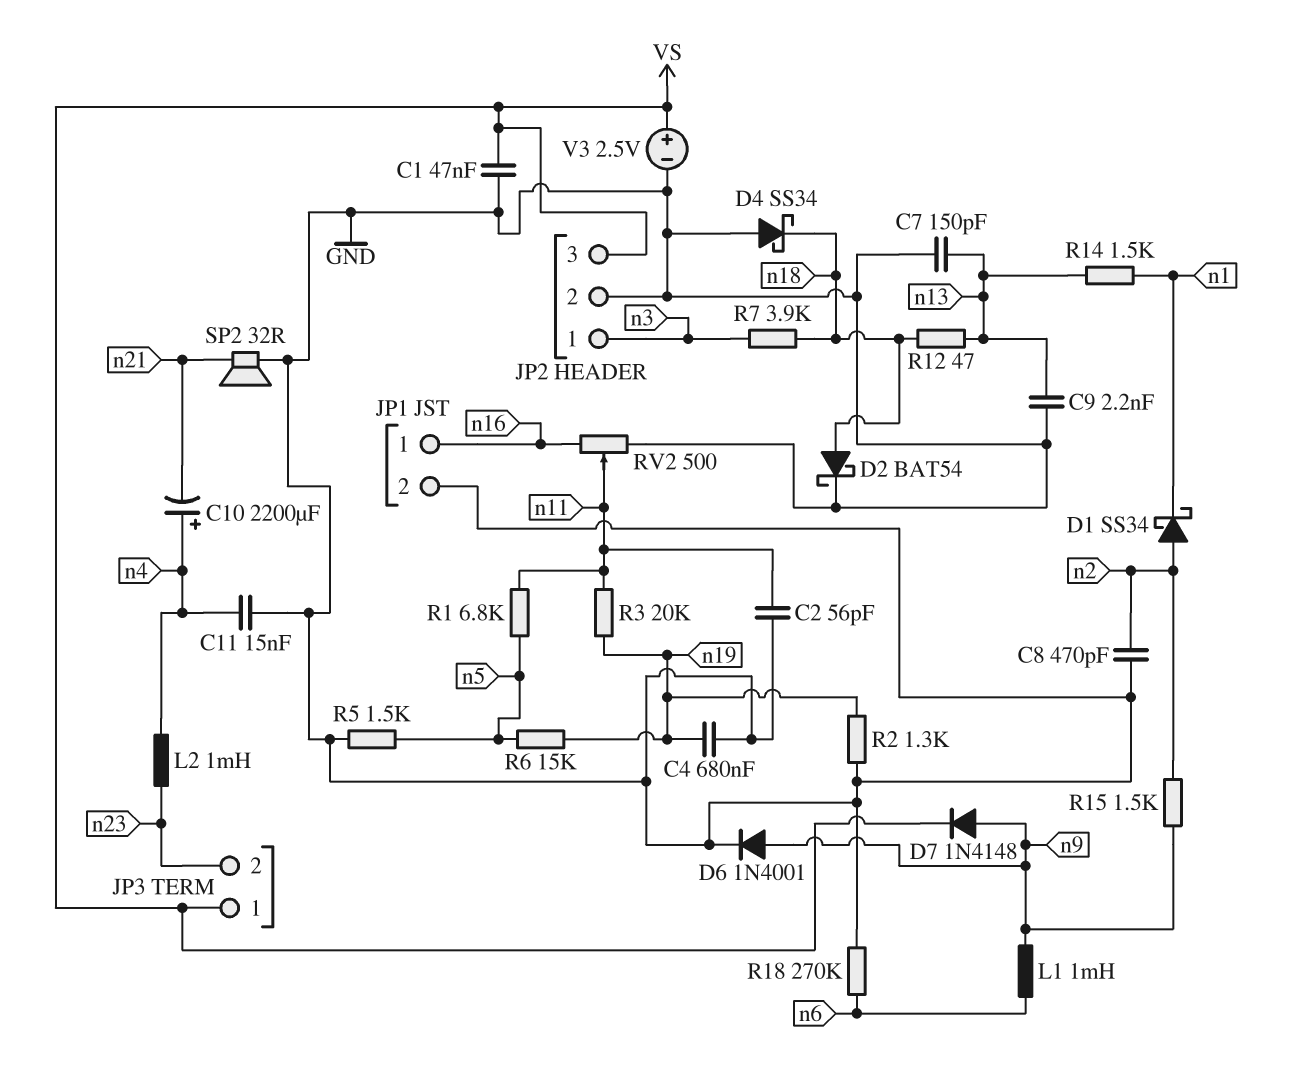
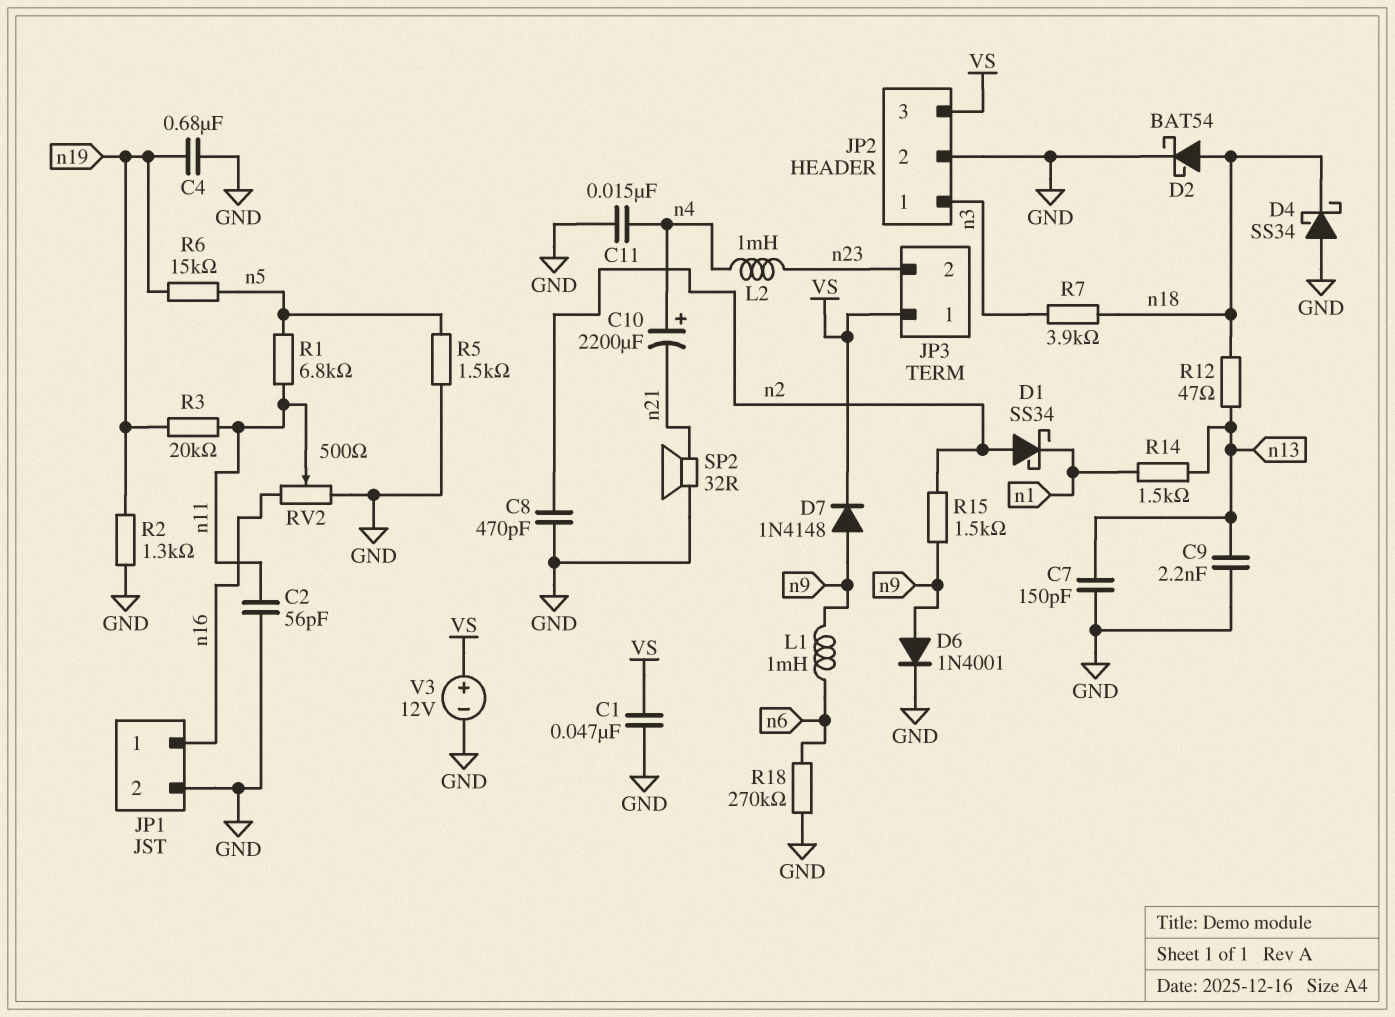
V3: 2.5V (plus VS, minus GND) -> 12V (plus VS, minus GND)

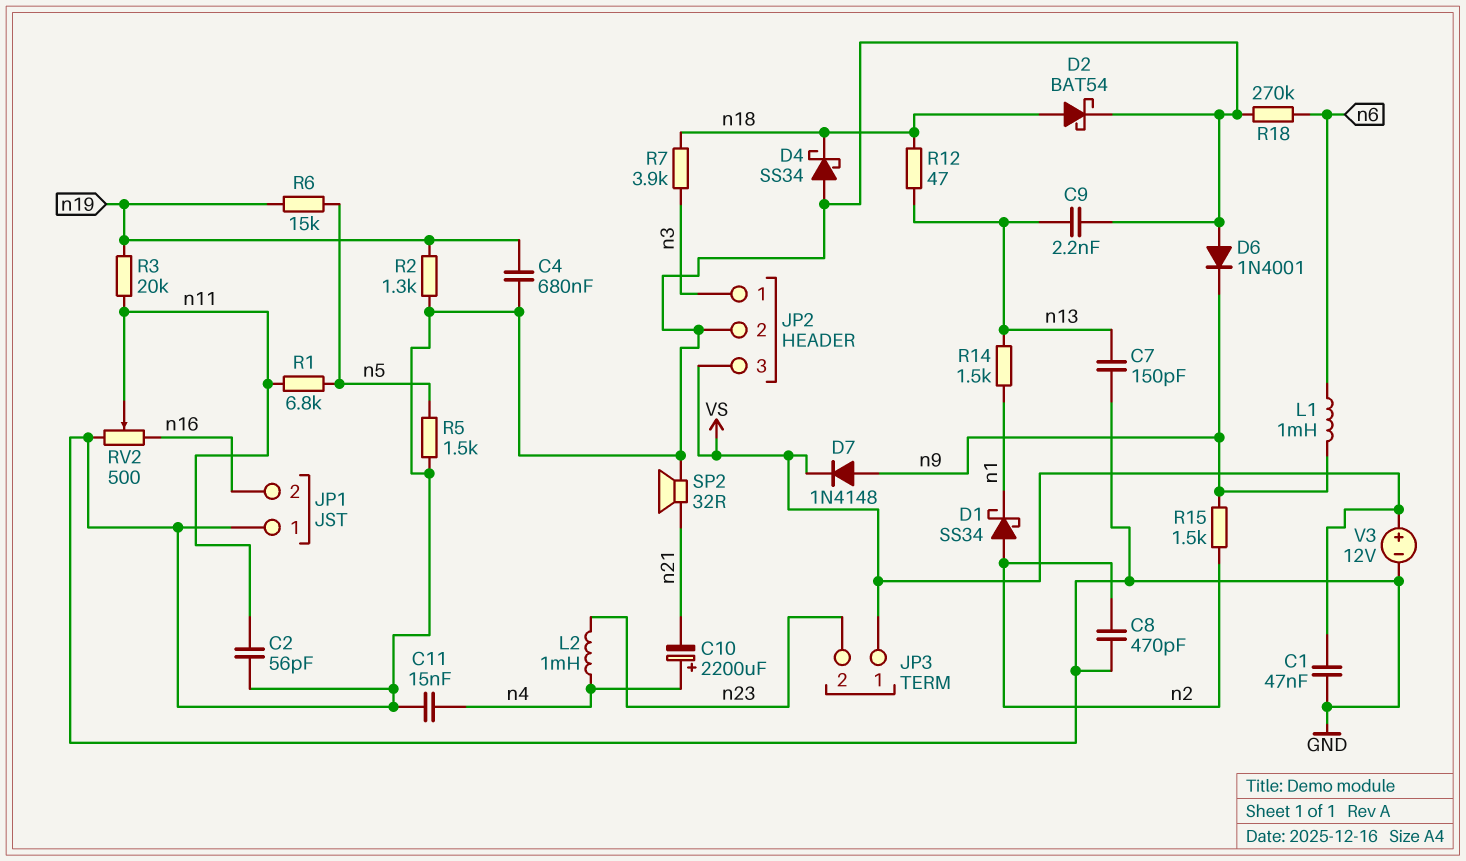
D6: diode 1N4001 (A n9, K GND) -> diode 1N4001 (A GND, K n9)
JP1 pin 1: n16 -> GND
JP1 pin 2: GND -> n16

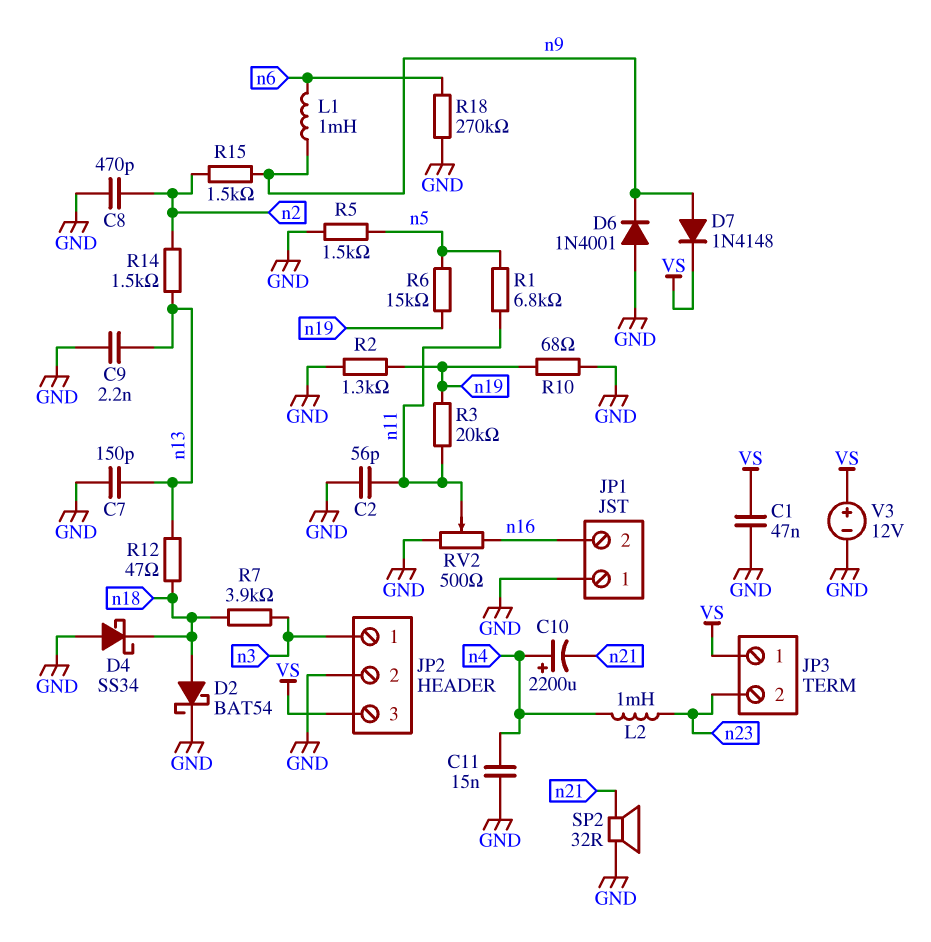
C4: 680nF (GND, n19) -> none
D1: schottky SS34 (A n2, K n1) -> none
R10: none -> 68 (GND, n19)
R14: 1.5k (n1, n13) -> 1.5k (n2, n13)

